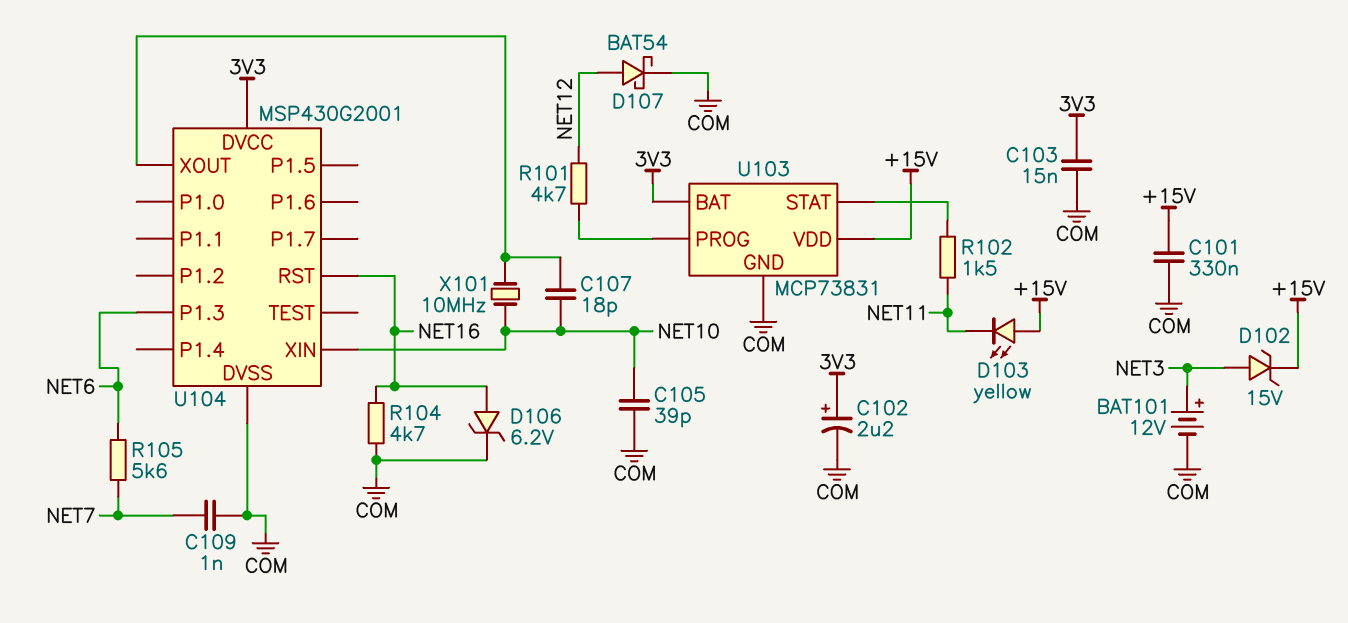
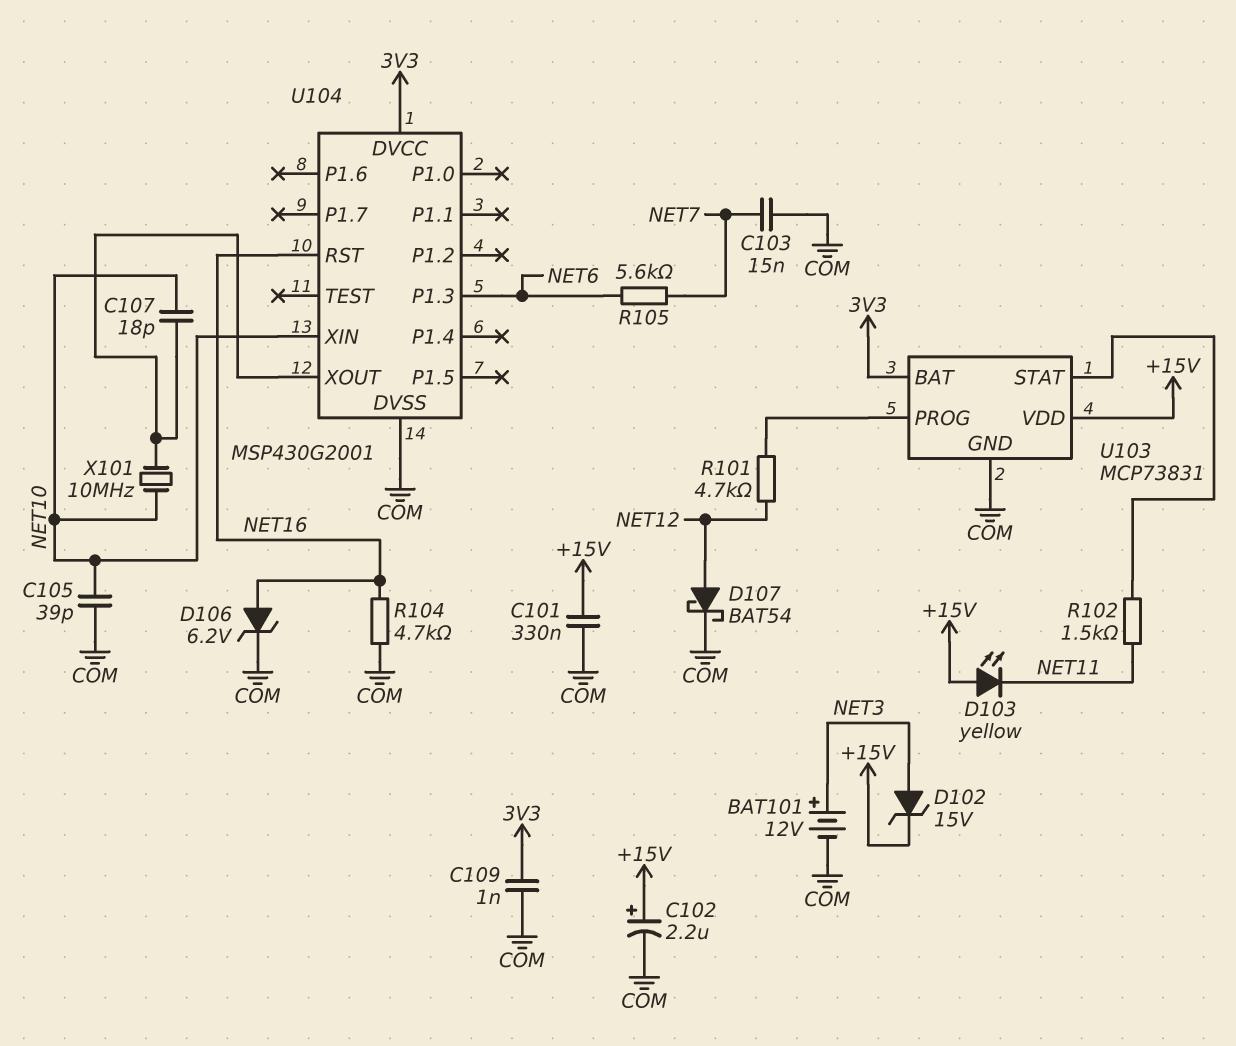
C102: 2.2uF (plus 3V3, minus COM) -> 2.2uF (plus +15V, minus COM)
C103: 15nF (3V3, COM) -> 15nF (COM, NET7)
C109: 1nF (COM, NET7) -> 1nF (3V3, COM)

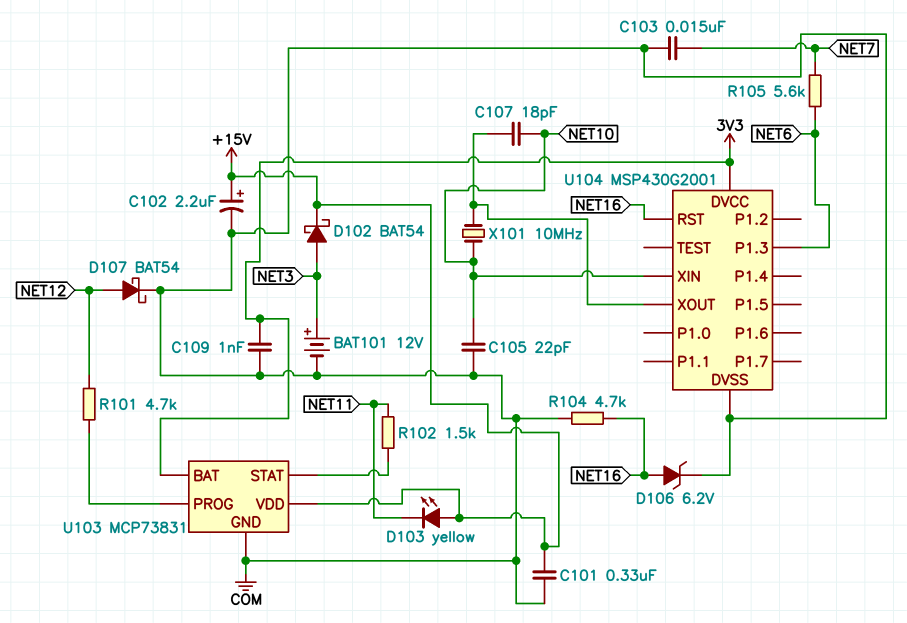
C105: 39pF (COM, NET10) -> 22pF (COM, NET10)
D102: zener 15V (A NET3, K +15V) -> schottky BAT54 (A NET3, K +15V)

